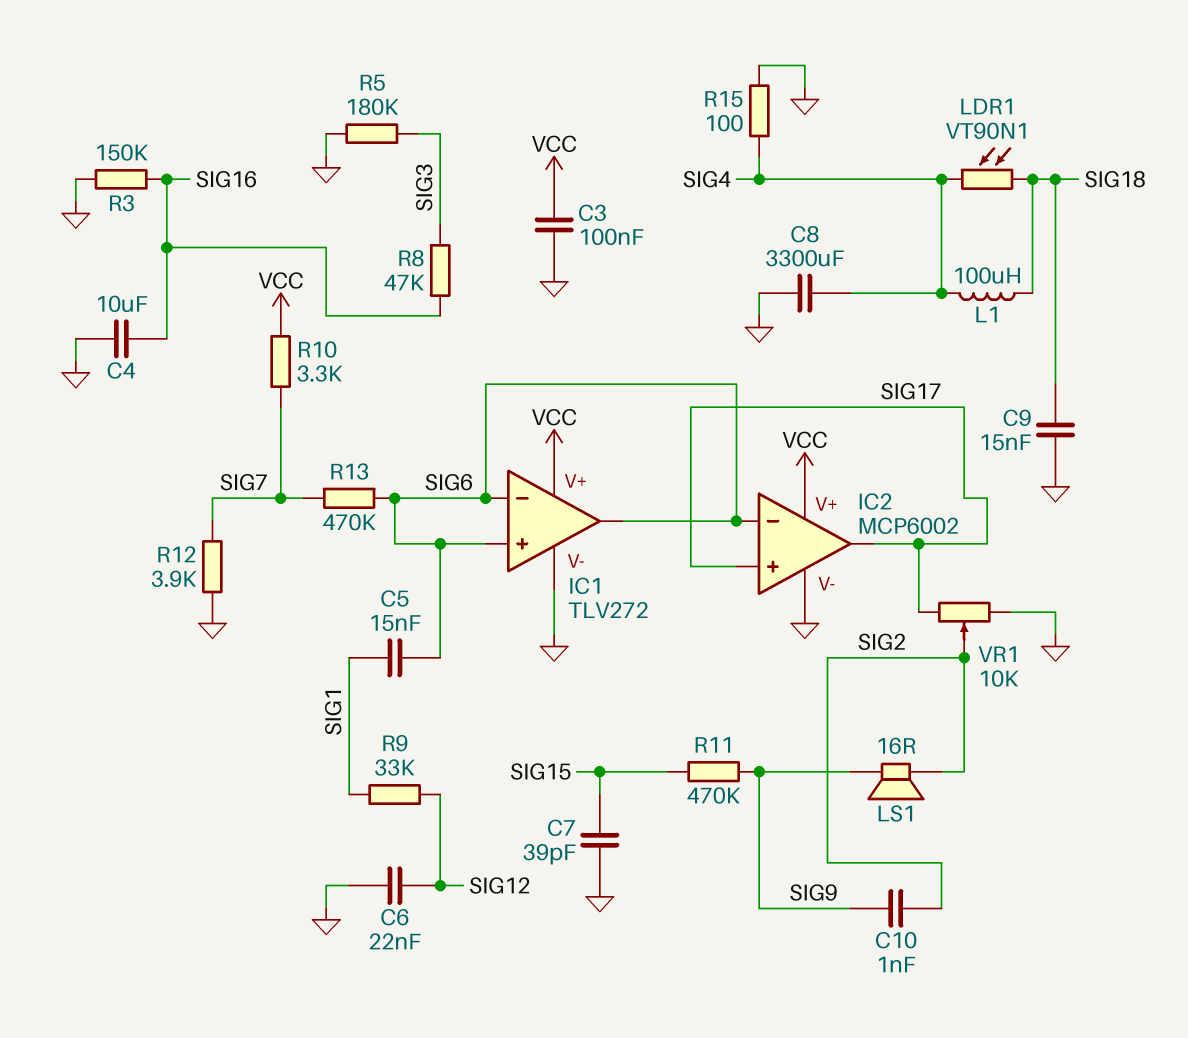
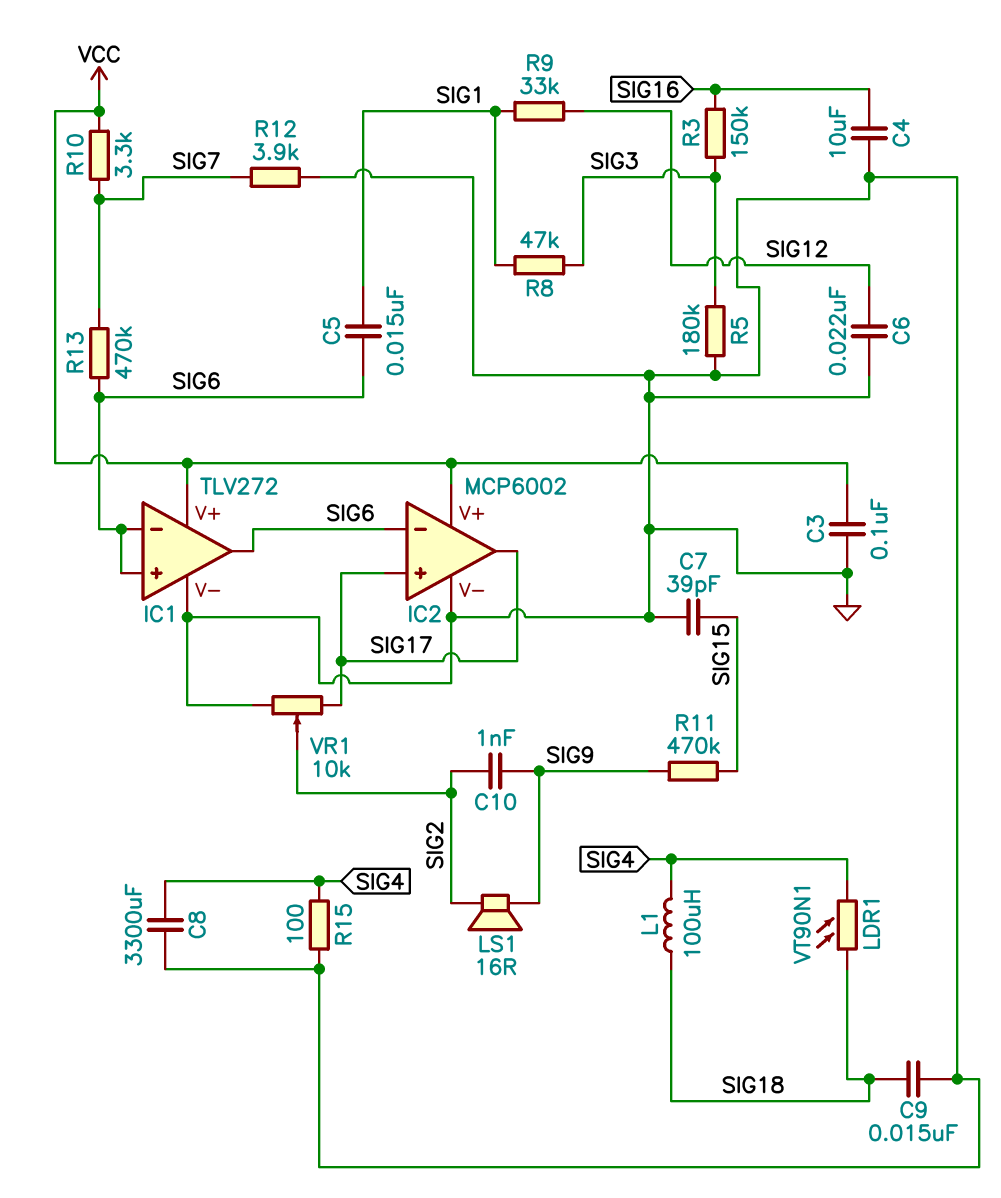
R3: 150k (GND, SIG16) -> 150k (SIG3, SIG16)
R8: 47k (SIG3, SIG16) -> 47k (SIG1, SIG3)

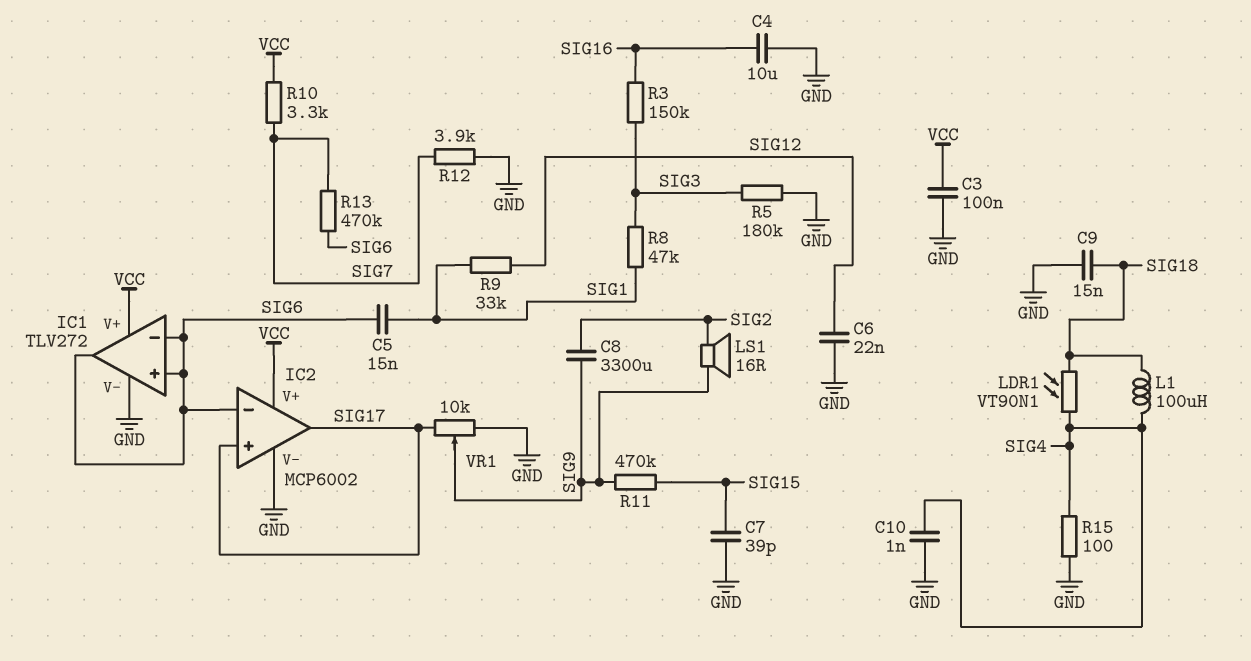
C8: 3300uF (GND, SIG4) -> 3300uF (SIG2, SIG9)
C10: 1nF (SIG2, SIG9) -> 1nF (GND, SIG4)
VR1: 10k (GND, SIG17, wiper SIG2) -> 10k (GND, SIG17, wiper SIG9)

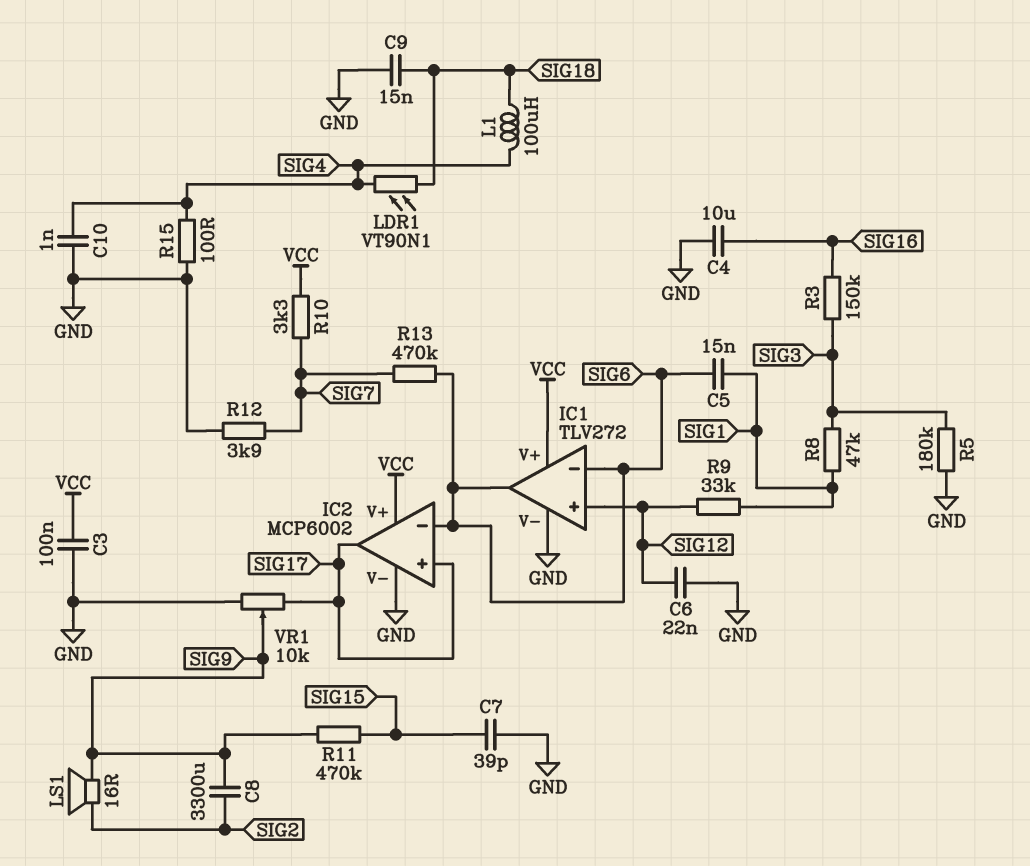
IC1 pin in+: SIG6 -> SIG12

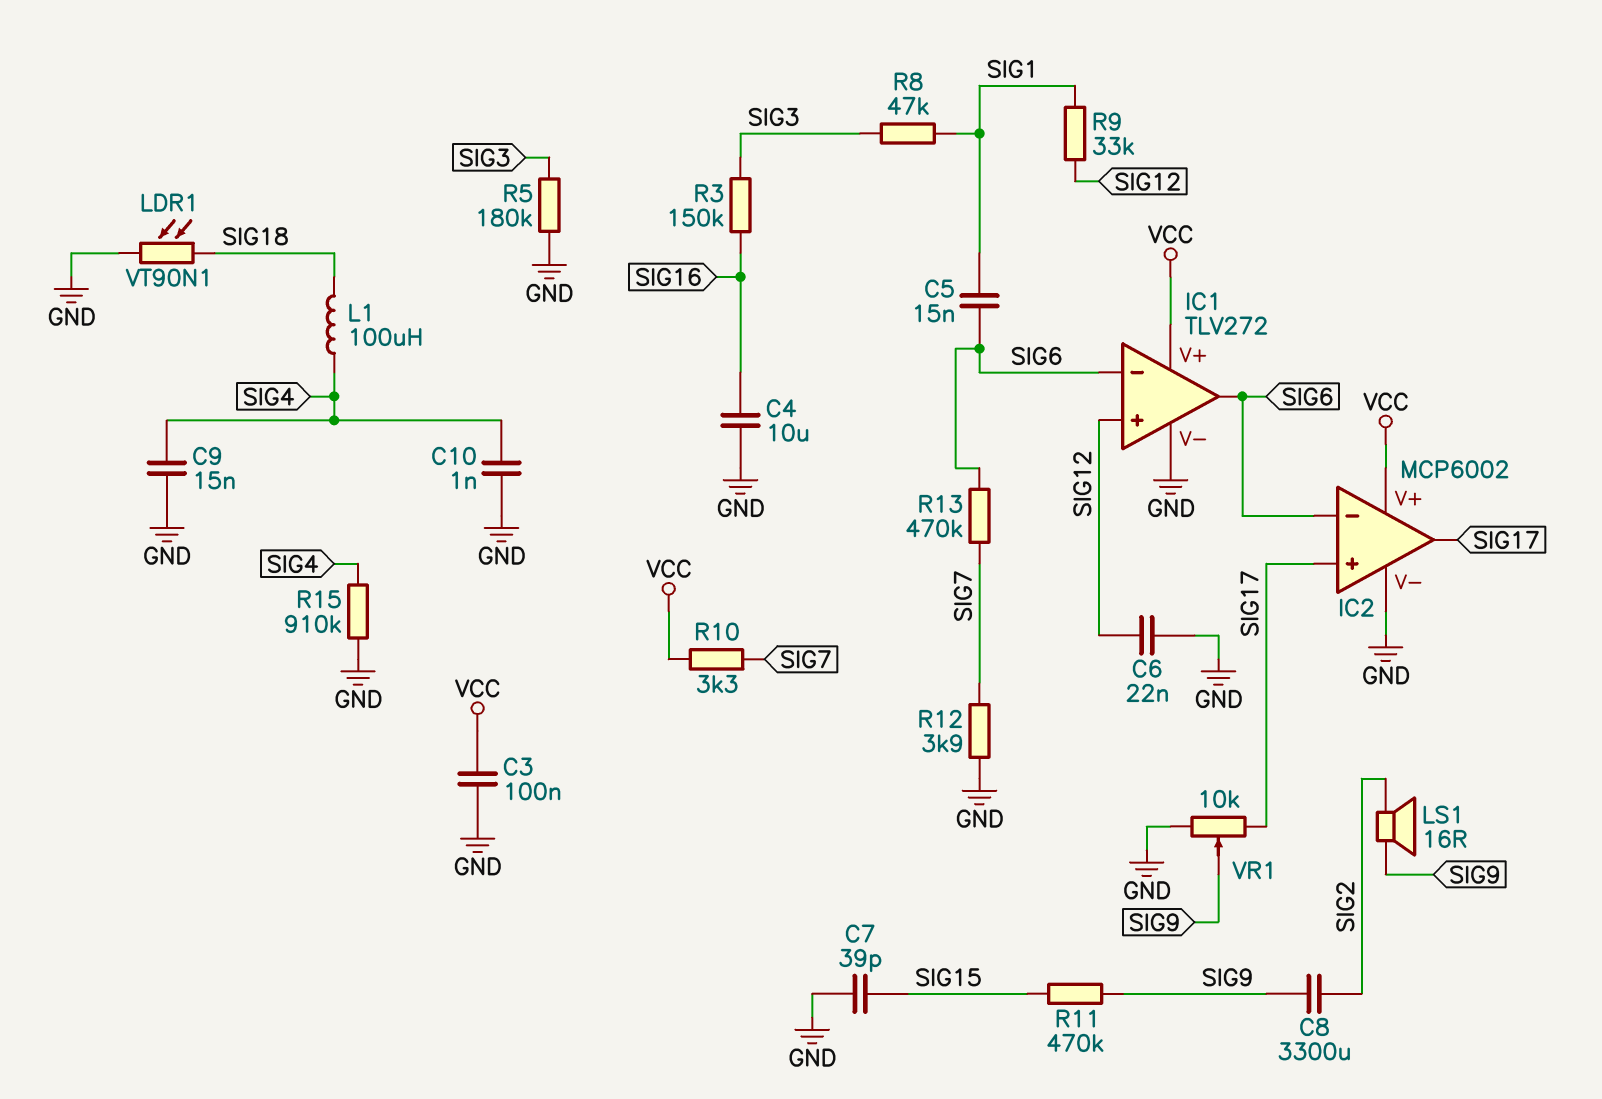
C9: 15nF (GND, SIG18) -> 15nF (GND, SIG4)
LDR1: VT90N1 (SIG4, SIG18) -> VT90N1 (GND, SIG18)
R15: 100 (GND, SIG4) -> 910k (GND, SIG4)

